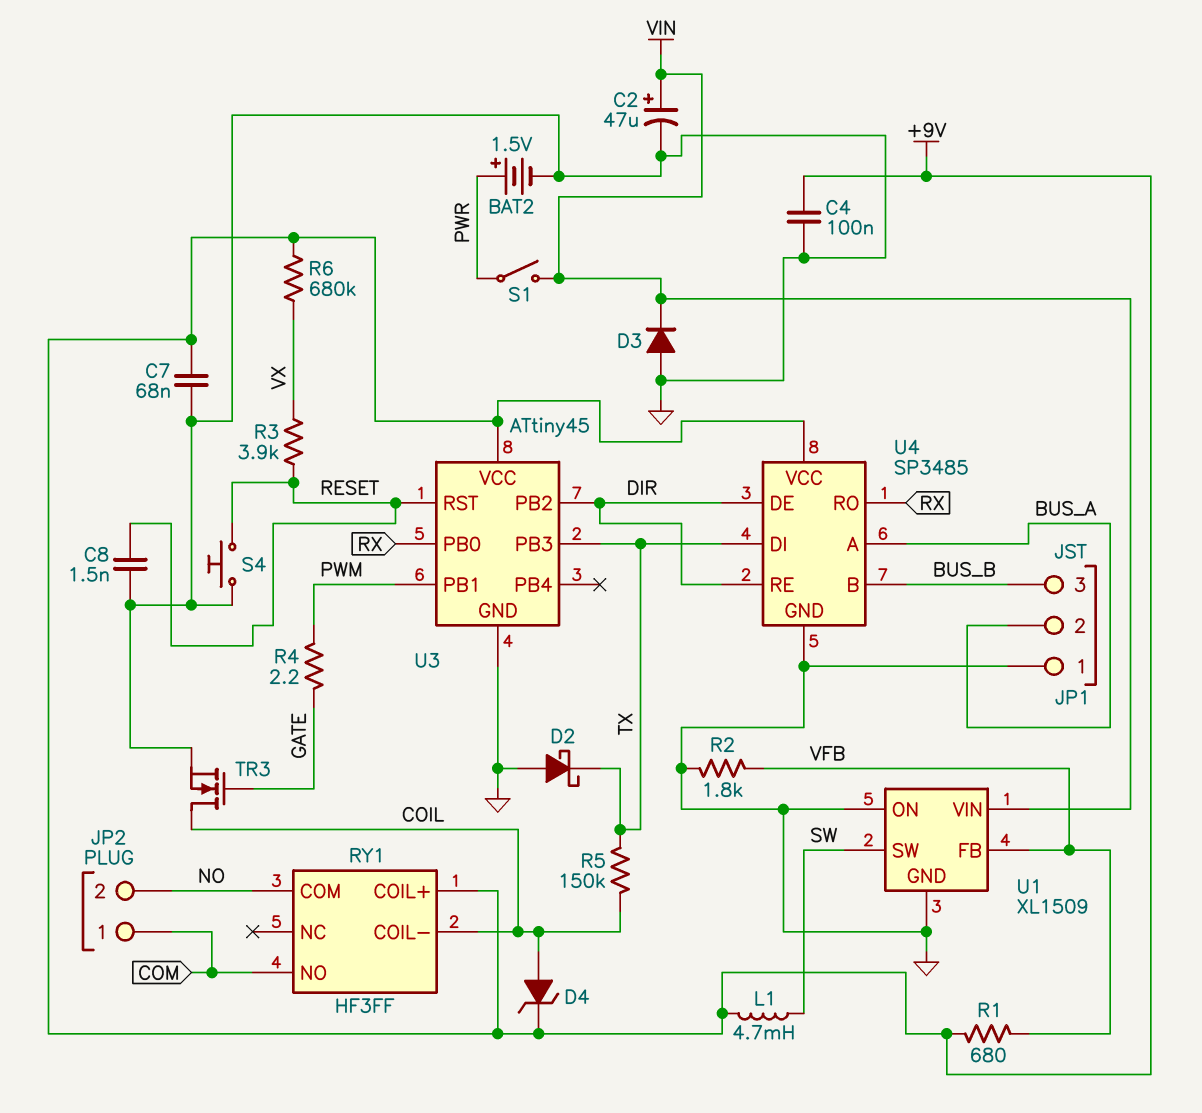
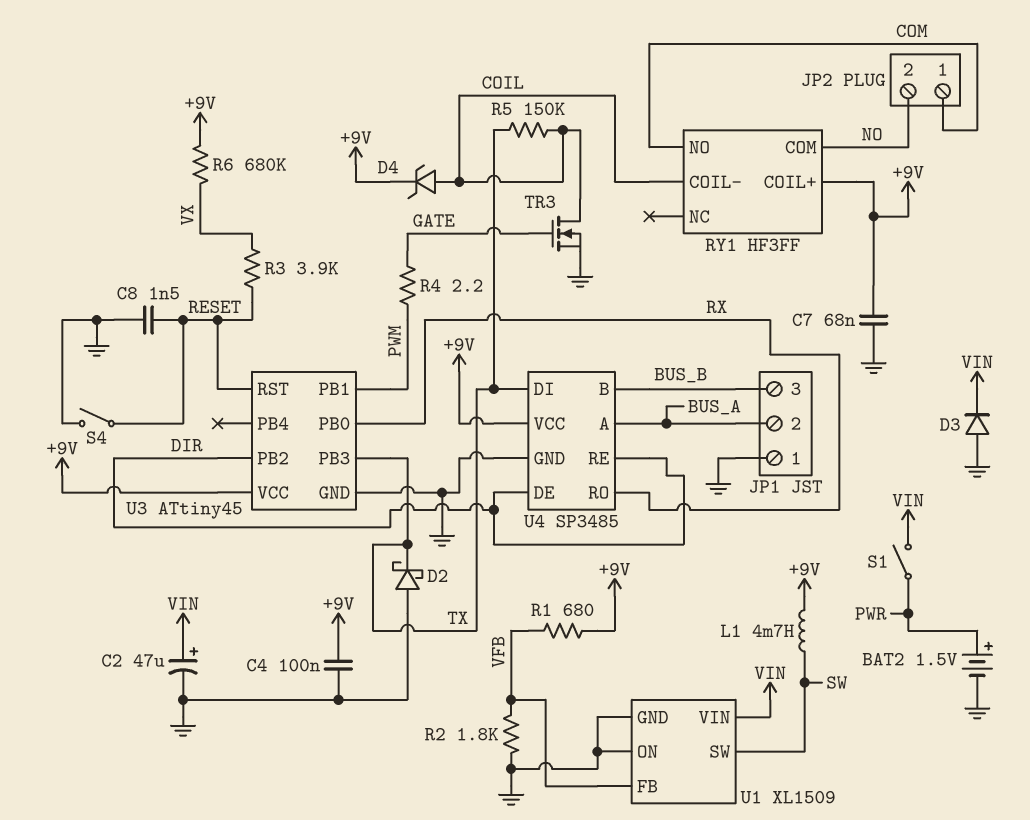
S4: button (GND, RESET) -> switch (GND, RESET)

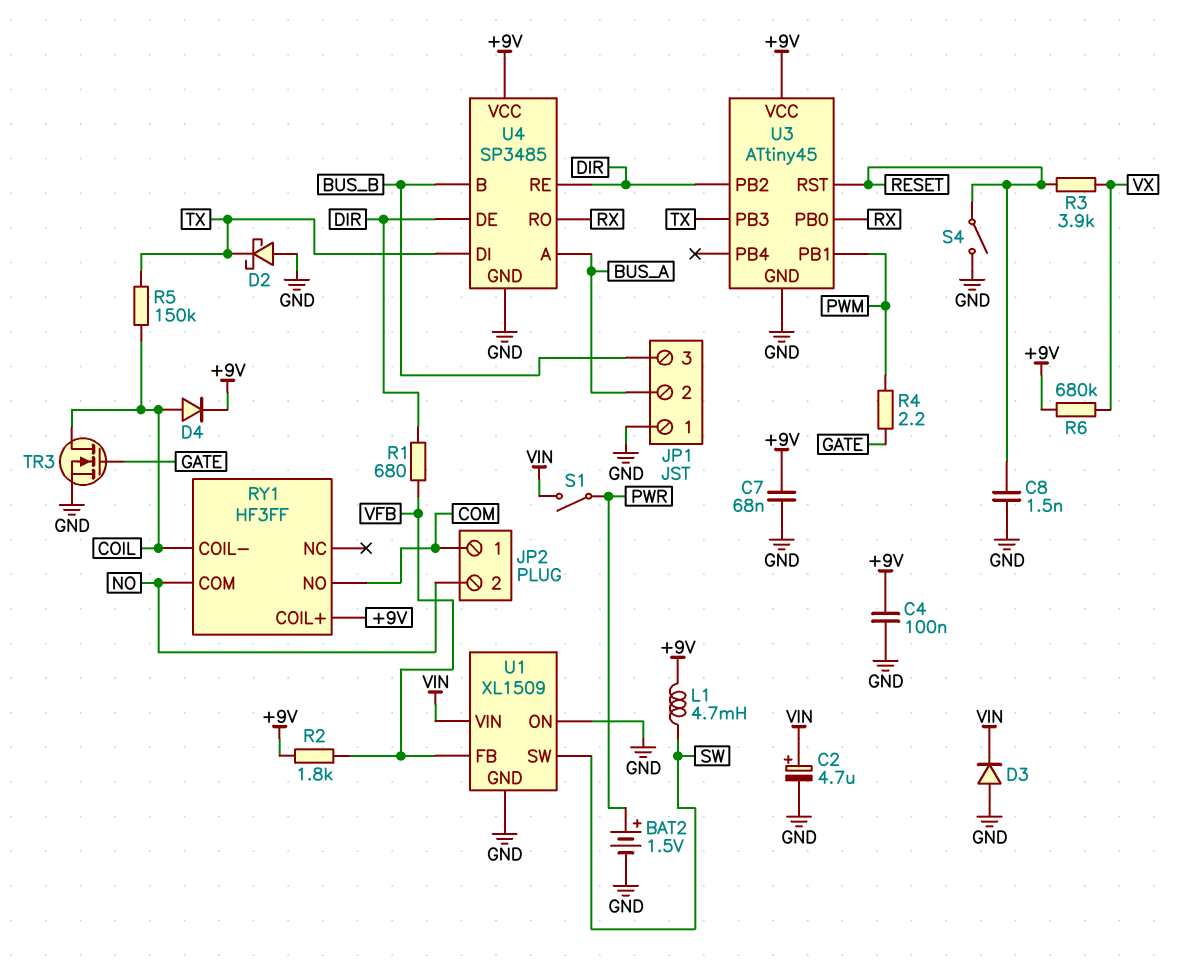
C2: 47uF (plus VIN, minus GND) -> 4.7uF (plus VIN, minus GND)
D4: zener (A COIL, K +9V) -> diode (A COIL, K +9V)
R1: 680 (+9V, VFB) -> 680 (DIR, VFB)
R2: 1.8k (GND, VFB) -> 1.8k (+9V, VFB)

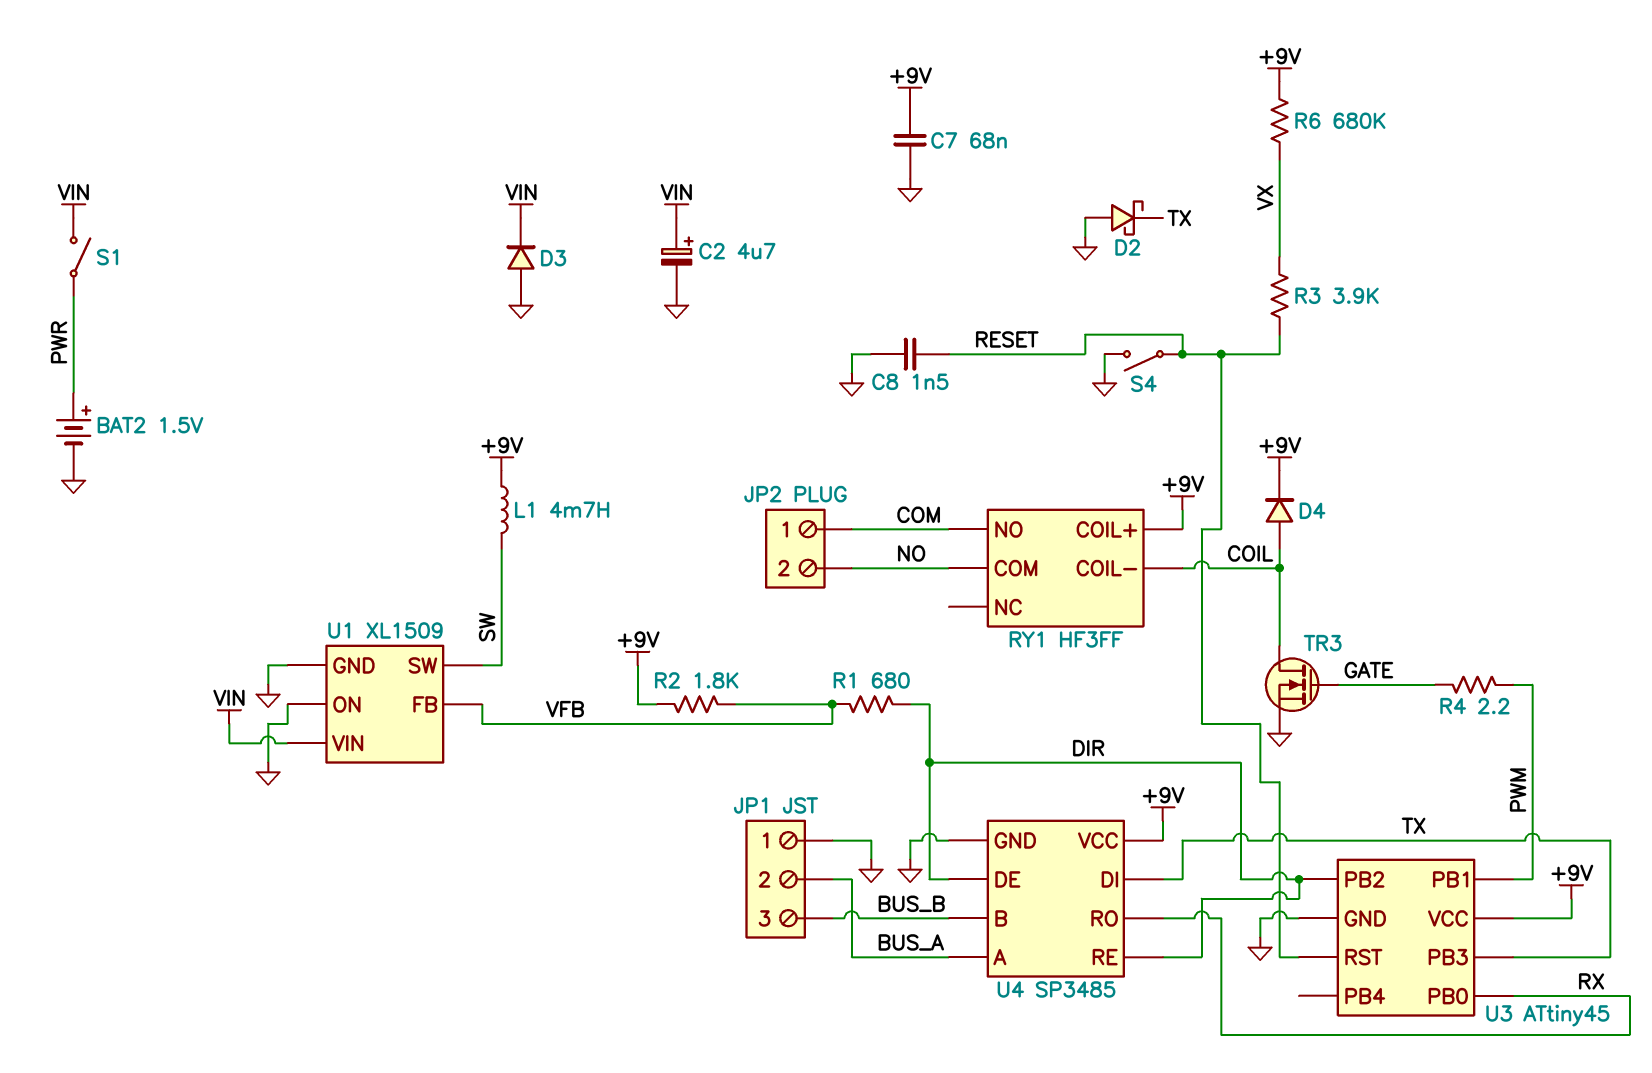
C4: 100nF (+9V, GND) -> none
R5: 150k (COIL, TX) -> none

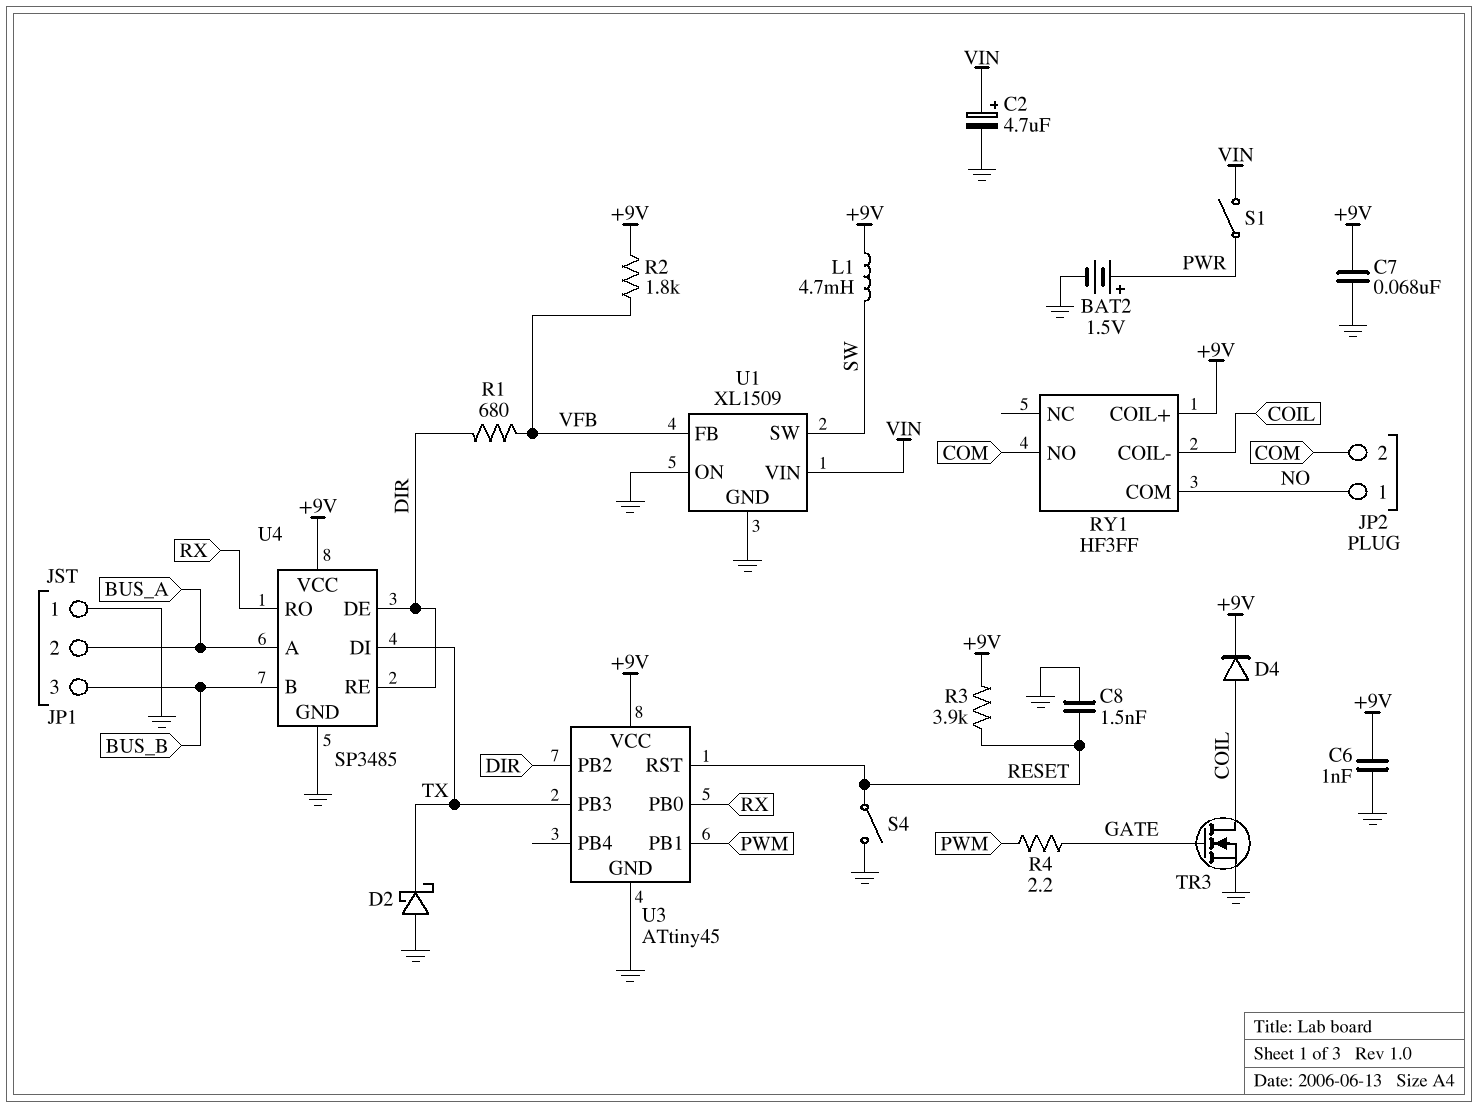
C6: none -> 1nF (+9V, GND)
D3: diode (A GND, K VIN) -> none
JP2 pin 1: COM -> NO
JP2 pin 2: NO -> COM
R3: 3.9k (RESET, VX) -> 3.9k (+9V, RESET)
R6: 680k (+9V, VX) -> none

